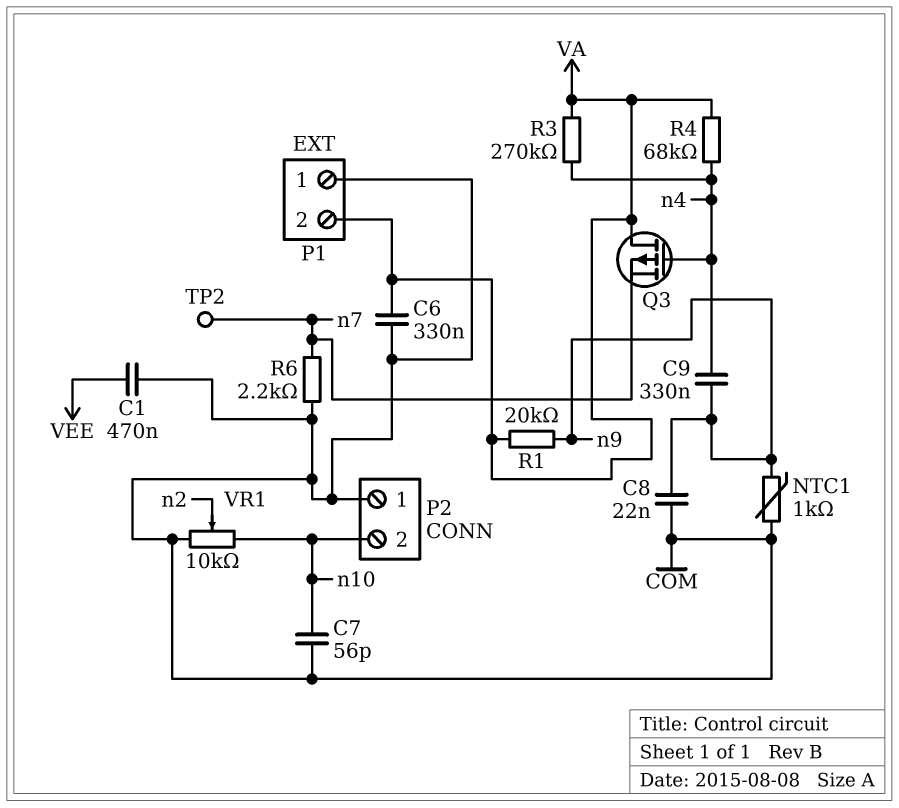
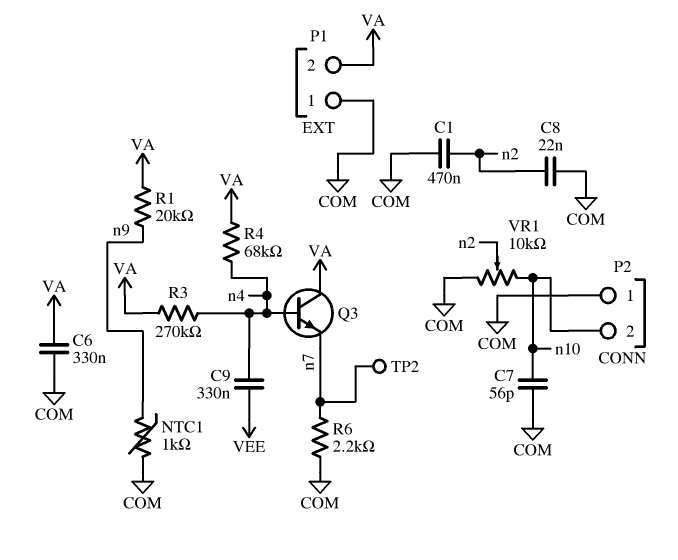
C1: 470nF (COM, VEE) -> 470nF (COM, n2)
C8: 22nF (COM, n9) -> 22nF (COM, n2)
C9: 330nF (n4, n9) -> 330nF (VEE, n4)
Q3: PMOS (G n4, D VA, S n7) -> NPN (B n4, C VA, E n7)

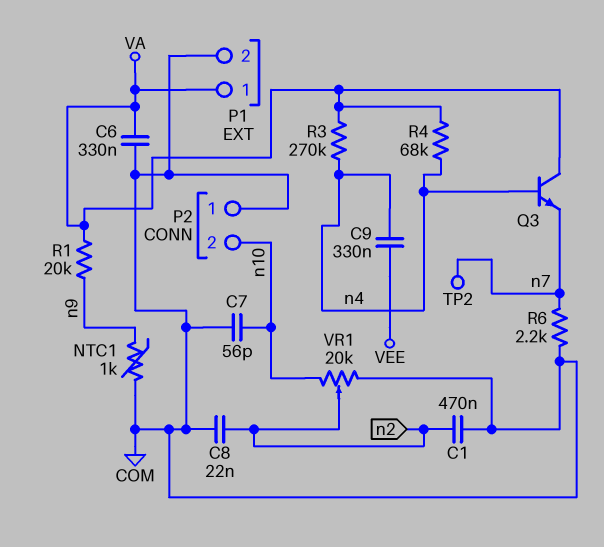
P1 pin 1: COM -> VA
P1 pin 2: VA -> COM
VR1: 10k (COM, n10, wiper n2) -> 20k (COM, n10, wiper n2)

